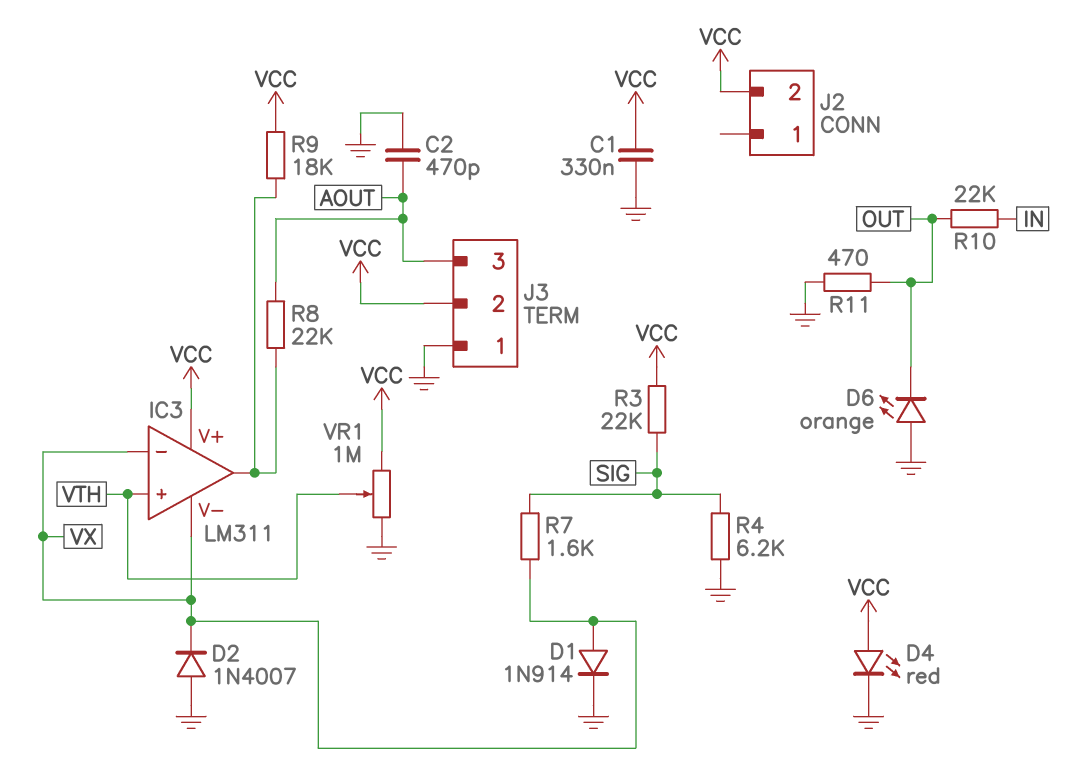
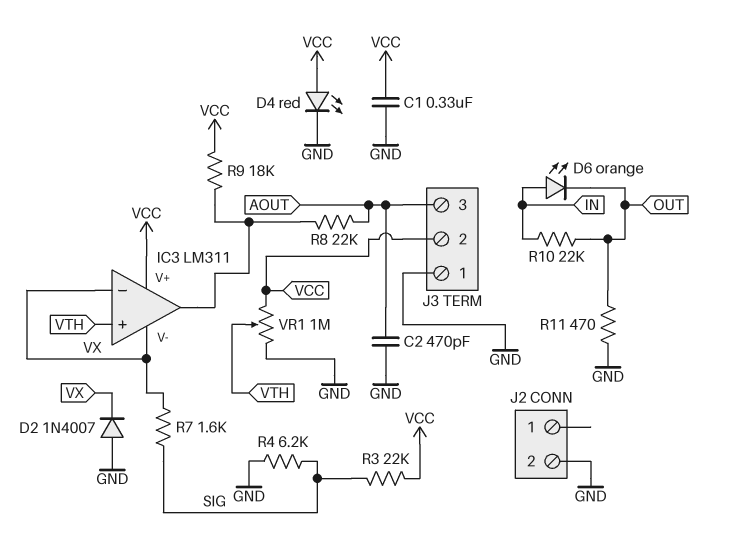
D1: diode 1N914 (A VX, K GND) -> none
D6: LED orange (A GND, K OUT) -> LED orange (A IN, K OUT)
J2 pin 2: VCC -> GND

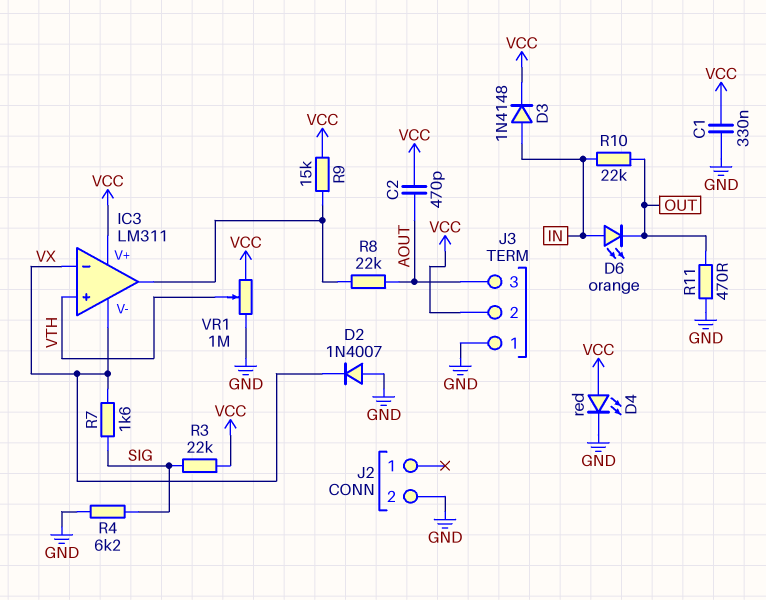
C2: 470pF (AOUT, GND) -> 470pF (AOUT, VCC)
D3: none -> diode 1N4148 (A IN, K VCC)
R9: 18k (IC3/out, VCC) -> 15k (IC3/out, VCC)

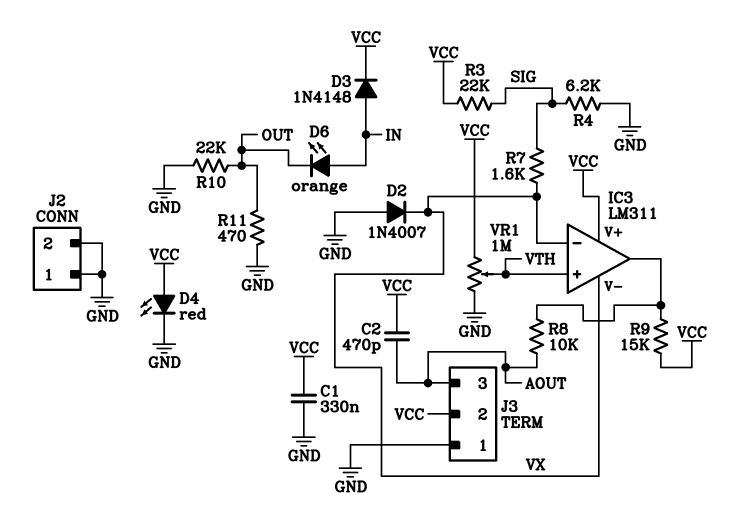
J2 pin 1: none -> GND
R8: 22k (AOUT, IC3/out) -> 10k (AOUT, IC3/out)
R10: 22k (IN, OUT) -> 22k (GND, OUT)

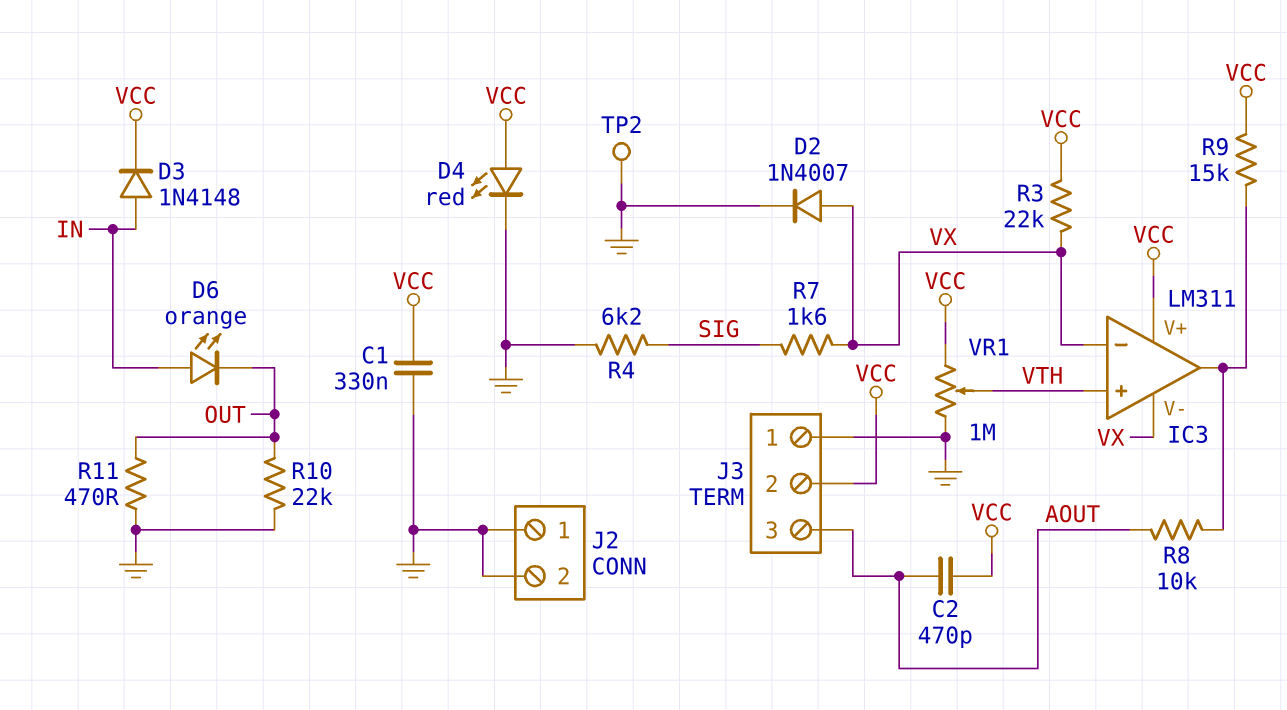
D2: diode 1N4007 (A GND, K VX) -> diode 1N4007 (A VX, K GND)
R3: 22k (SIG, VCC) -> 22k (VCC, VX)
TP2: none -> test point (GND)

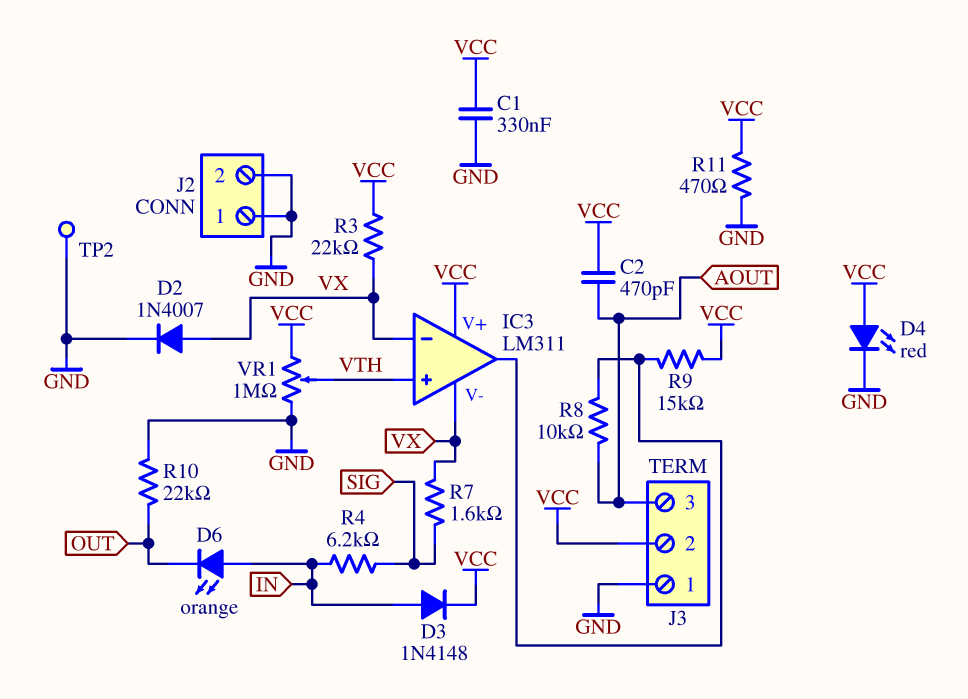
R4: 6.2k (GND, SIG) -> 6.2k (IN, SIG)
R11: 470 (GND, OUT) -> 470 (GND, VCC)

